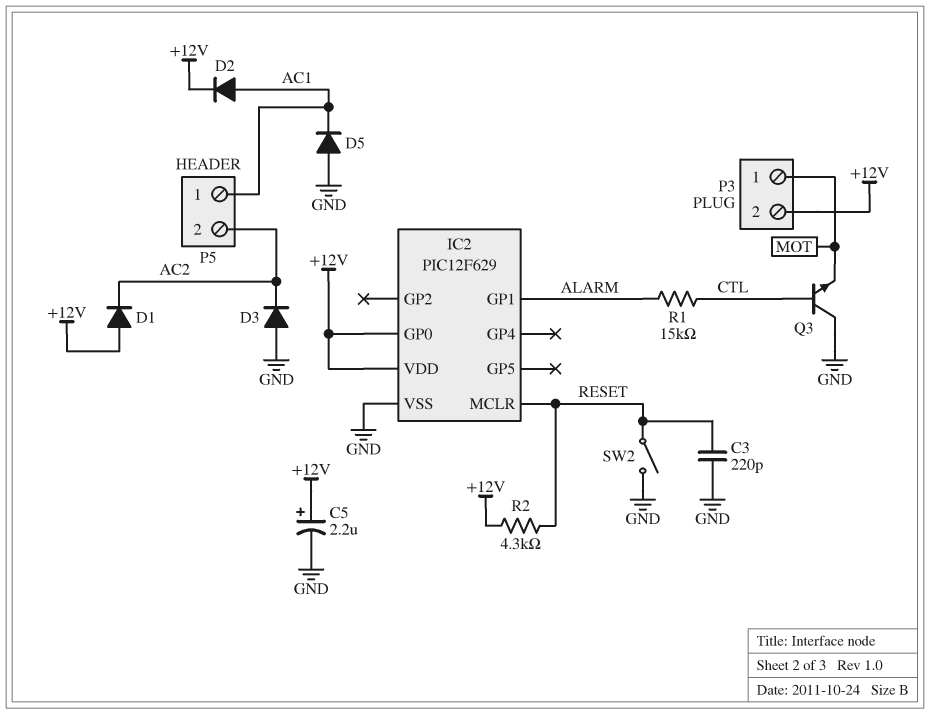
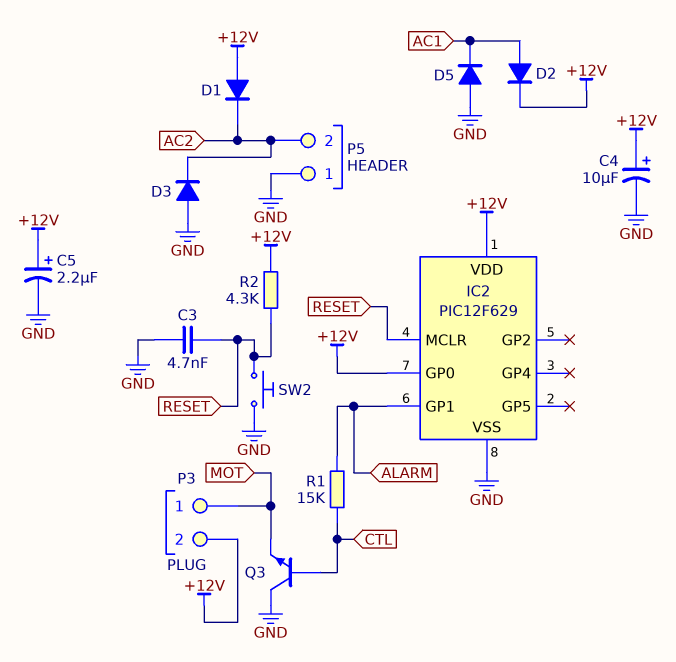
C3: 220pF (GND, RESET) -> 4.7nF (GND, RESET)
C4: none -> 10uF (plus +12V, minus GND)
P5 pin 1: AC1 -> GND
SW2: switch (GND, RESET) -> button (GND, RESET)

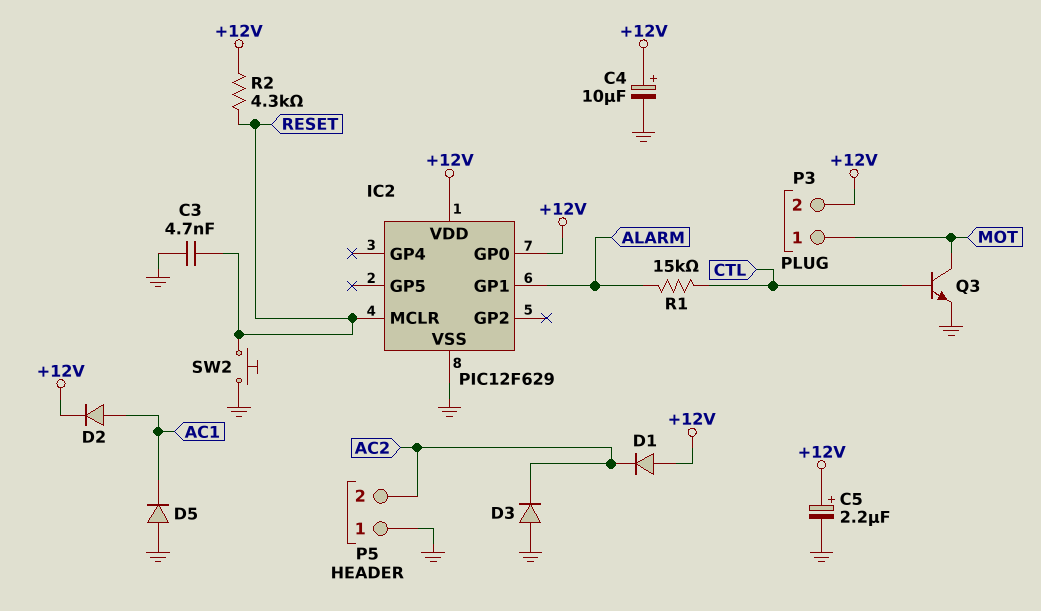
Q3: NPN (B CTL, C GND, E MOT) -> NPN (B CTL, C MOT, E GND)

